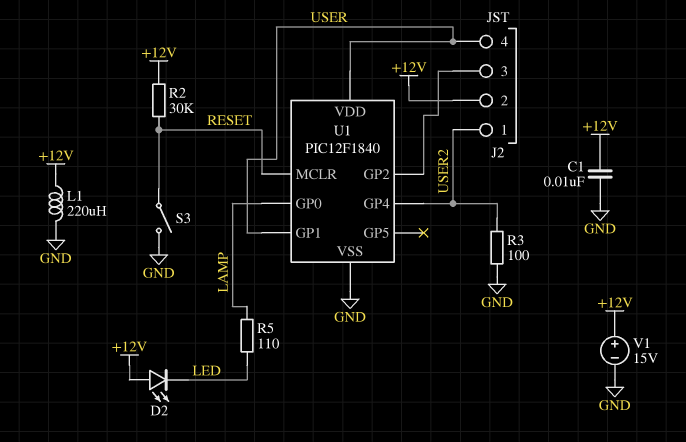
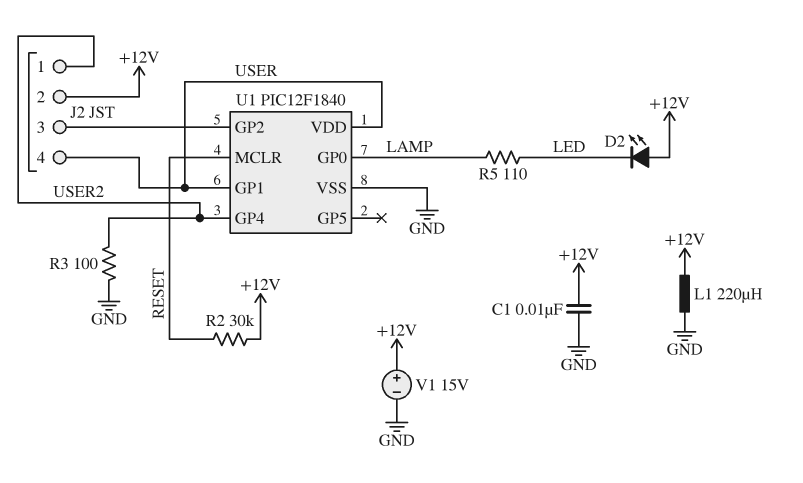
S3: switch (GND, RESET) -> none

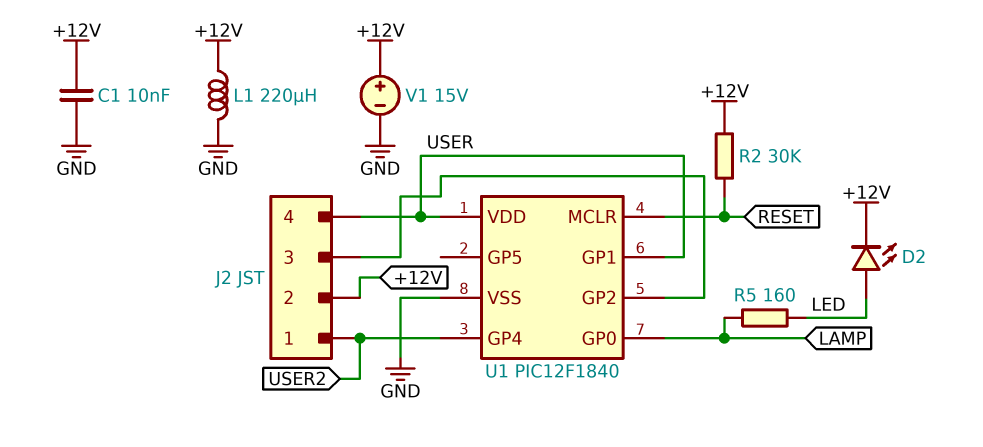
D2: LED (A +12V, K LED) -> LED (A LED, K +12V)
R3: 100 (GND, USER2) -> none
R5: 110 (LAMP, LED) -> 160 (LAMP, LED)

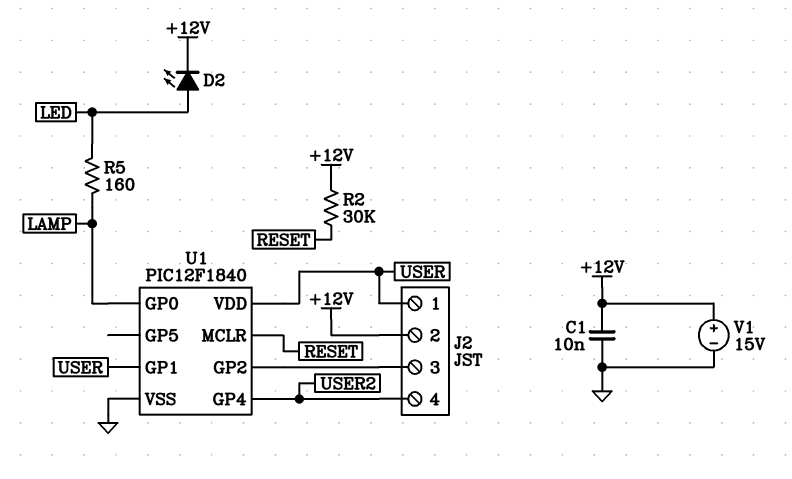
J2 pin 1: USER2 -> USER
J2 pin 4: USER -> USER2
L1: 220uH (+12V, GND) -> none

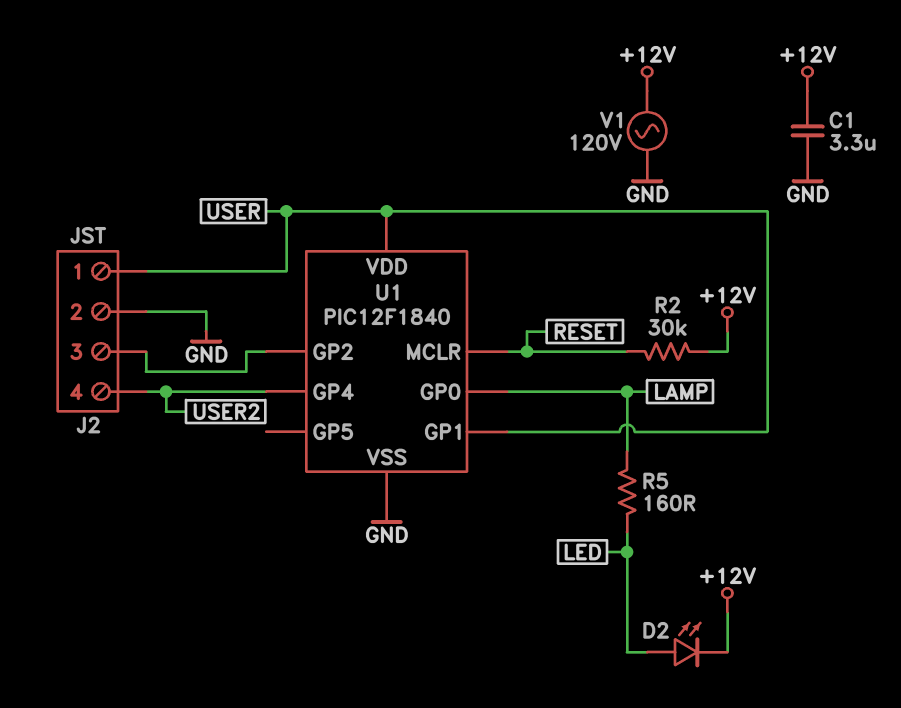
C1: 10nF (+12V, GND) -> 3.3uF (+12V, GND)
J2 pin 2: +12V -> GND
V1: 15V (plus +12V, minus GND) -> AC 120V (+12V, GND)

